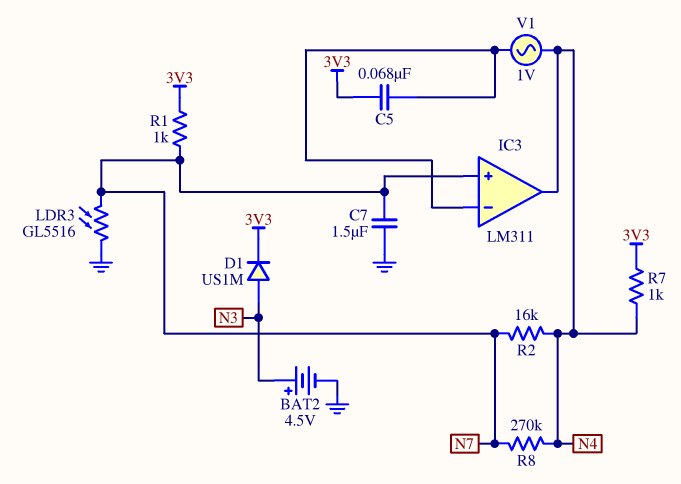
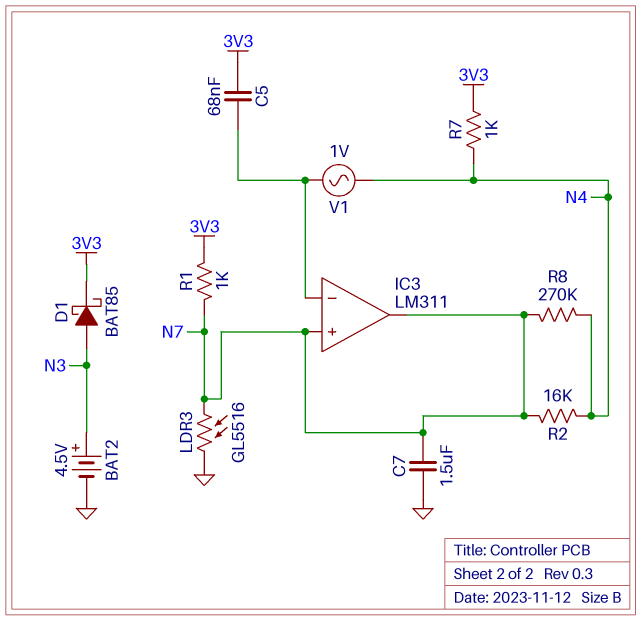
D1: diode US1M (A N3, K 3V3) -> schottky BAT85 (A N3, K 3V3)
IC3 pin out: N4 -> N7

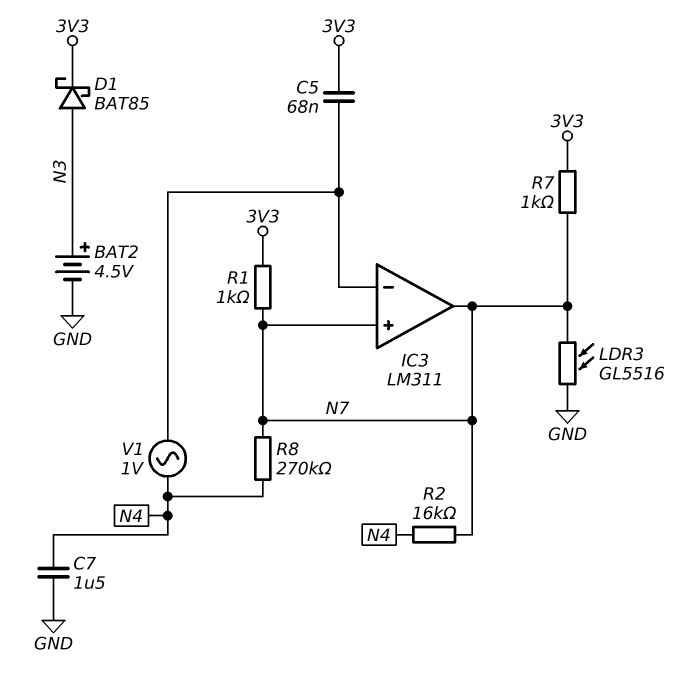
C7: 1.5uF (GND, N7) -> 1.5uF (GND, N4)
R7: 1k (3V3, N4) -> 1k (3V3, N7)

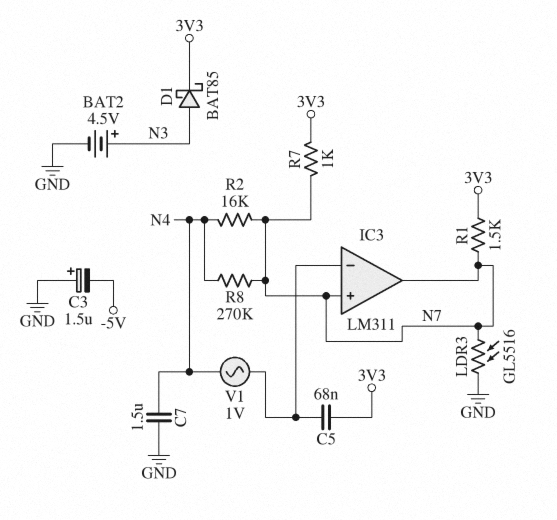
C3: none -> 1.5uF (plus GND, minus -5V)
R1: 1k (3V3, N7) -> 1.5k (3V3, N7)

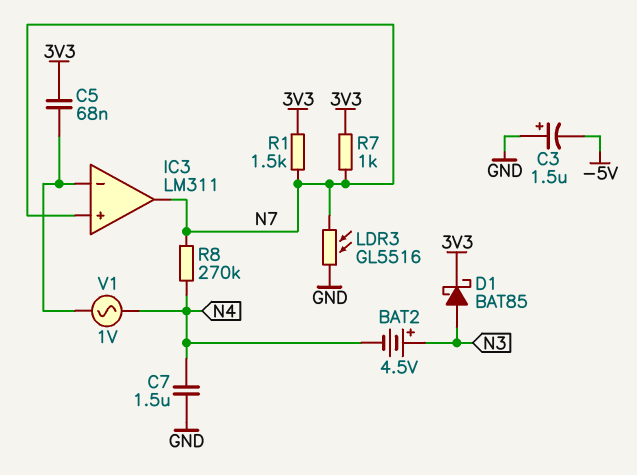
BAT2: 4.5V (plus N3, minus GND) -> 4.5V (plus N3, minus N4)
R2: 16k (N4, N7) -> none

